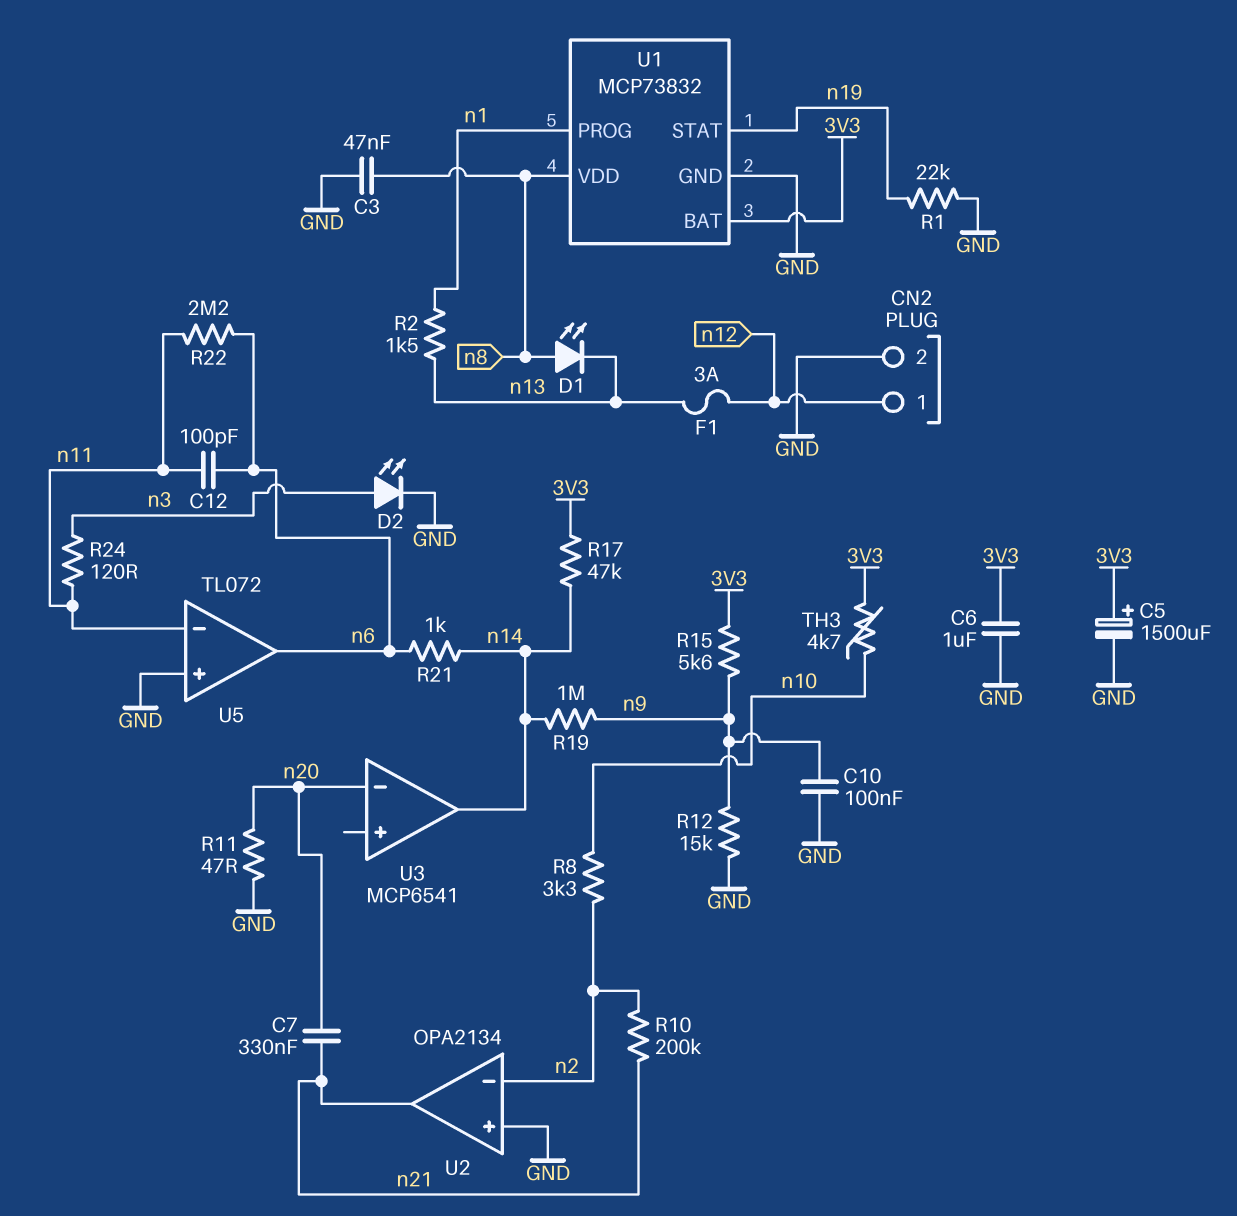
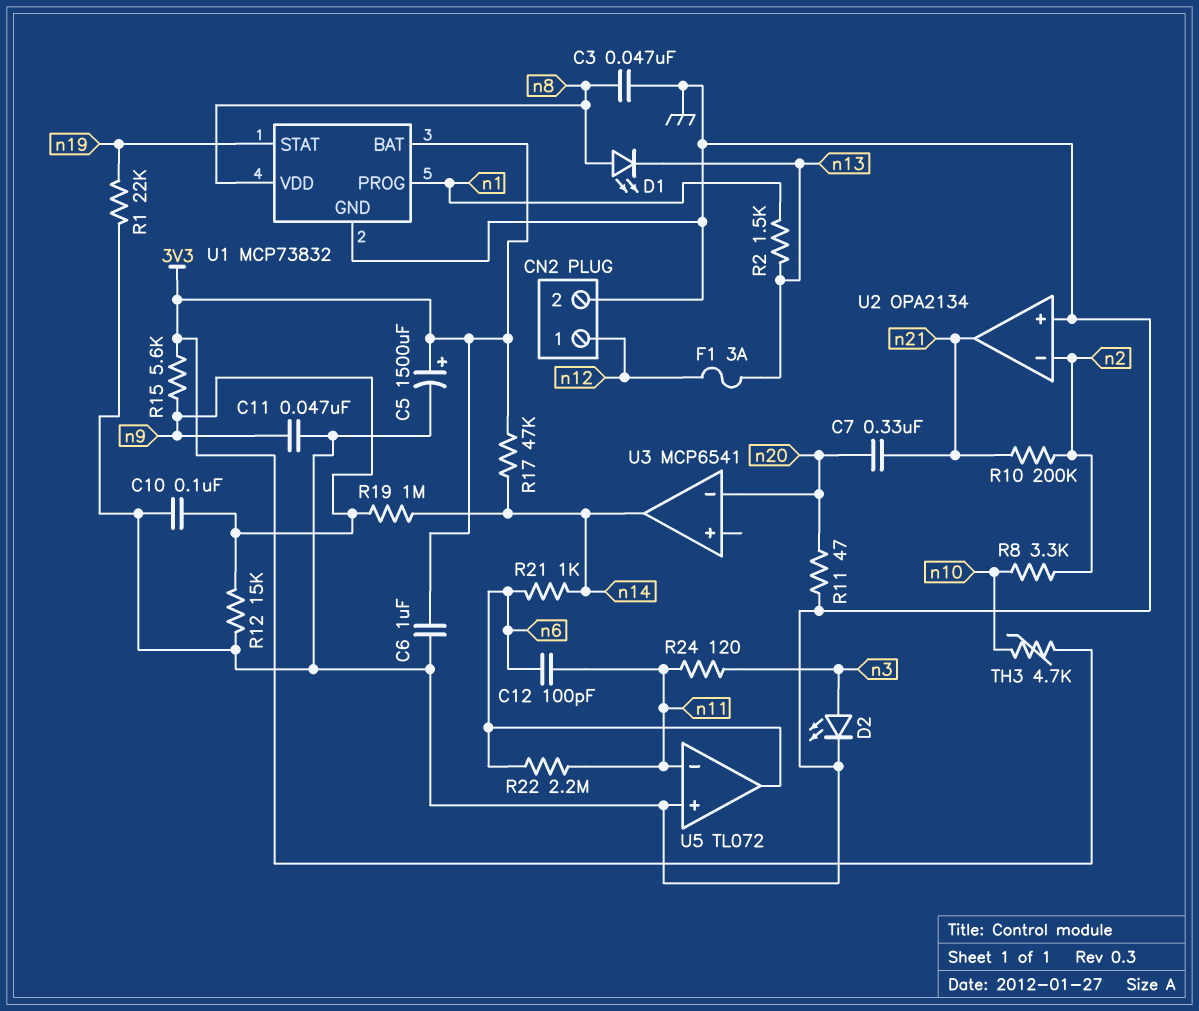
C11: none -> 47nF (GND, n9)

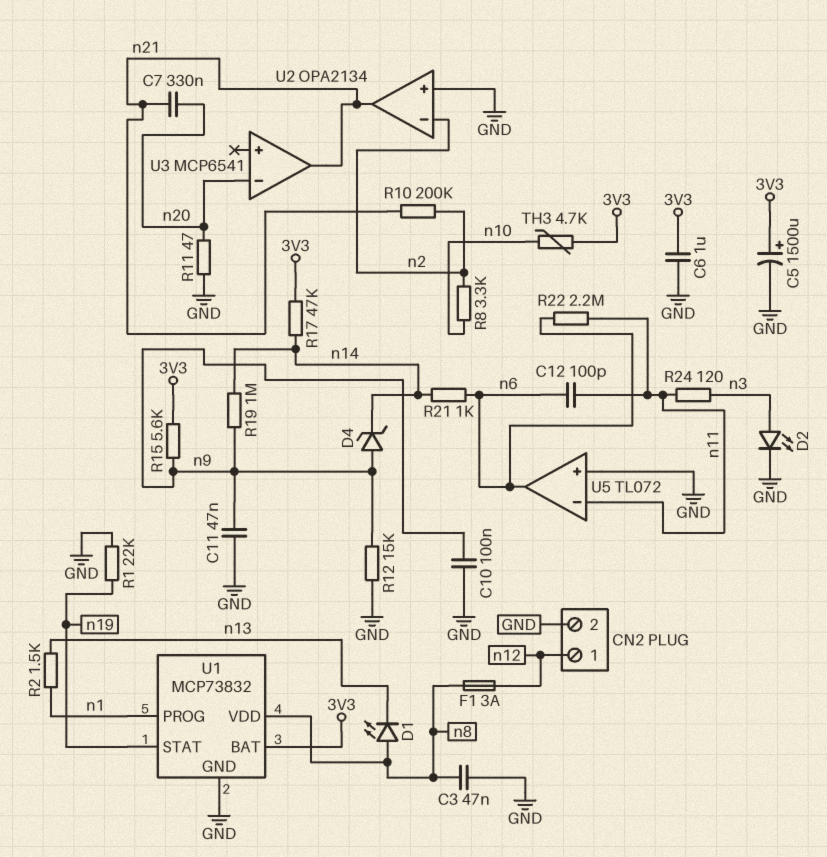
D4: none -> zener (A n9, K n14)
F1: 3A (n12, n13) -> 3A (n8, n12)
U3 pin out: n14 -> n21

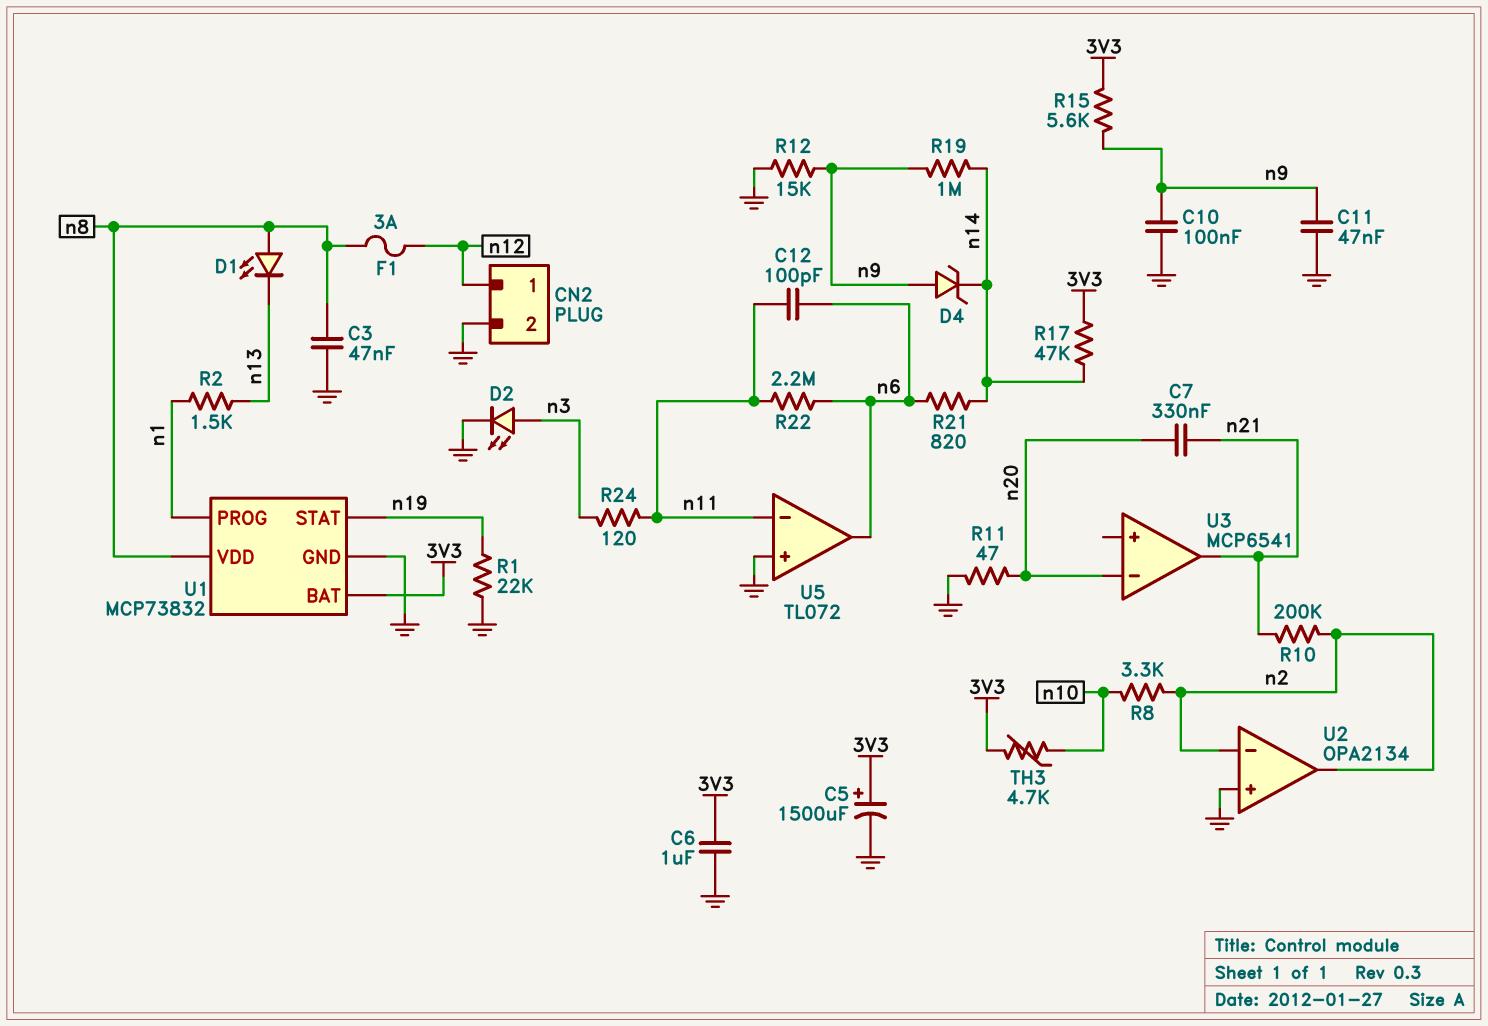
R21: 1k (n6, n14) -> 820 (n6, n14)
U2 pin out: n21 -> n2

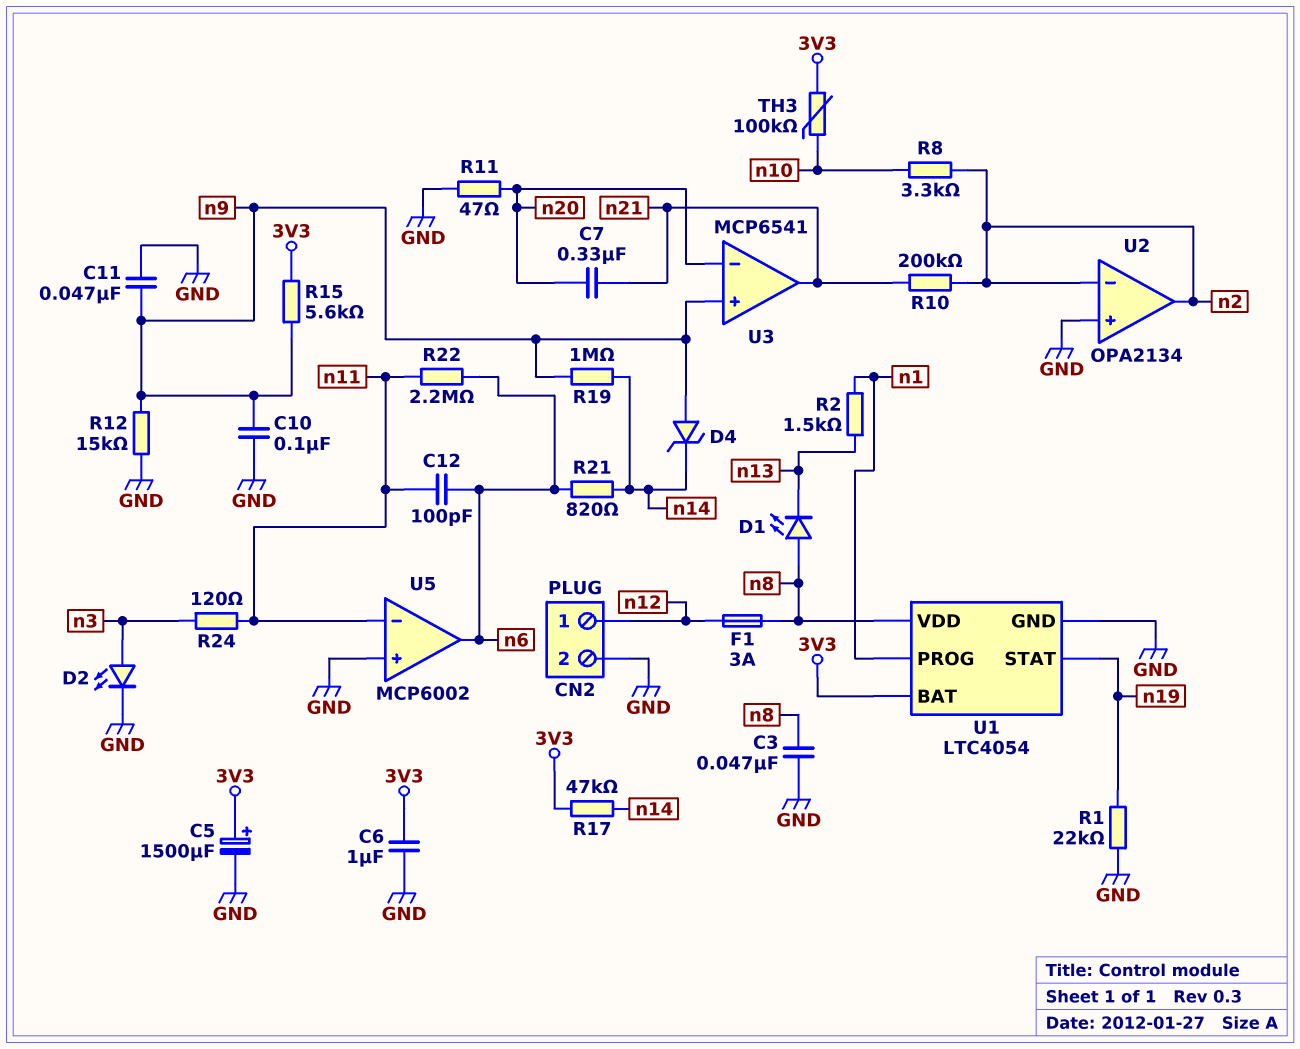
TH3: 4.7k (3V3, n10) -> 100k (3V3, n10)
U1: MCP73832 -> LTC4054
U3 pin in+: none -> n9
U5: TL072 -> MCP6002

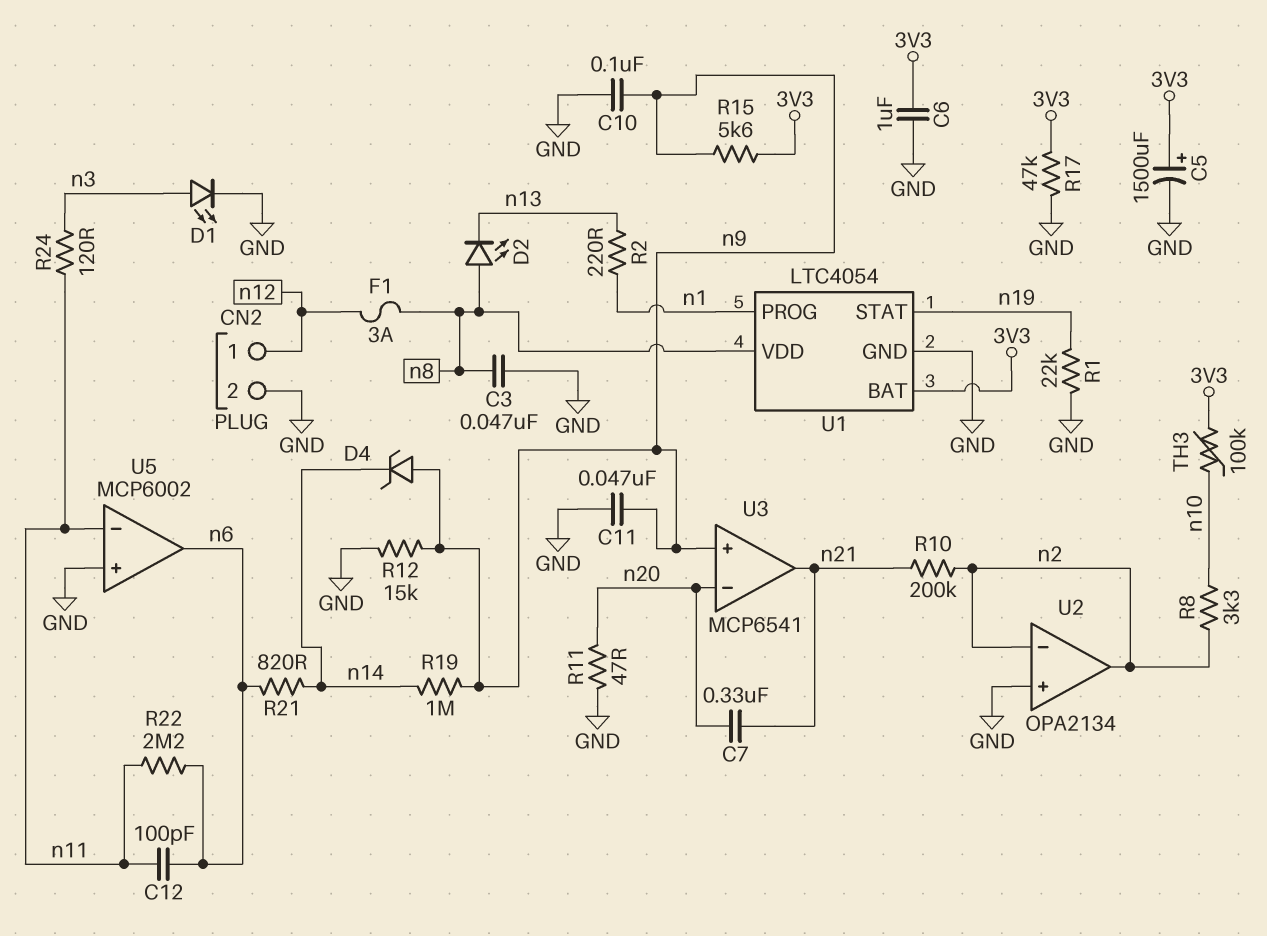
D1: LED (A n8, K n13) -> LED (A n3, K GND)
D2: LED (A n3, K GND) -> LED (A n8, K n13)
R2: 1.5k (n1, n13) -> 220 (n1, n13)
R17: 47k (3V3, n14) -> 47k (3V3, GND)

